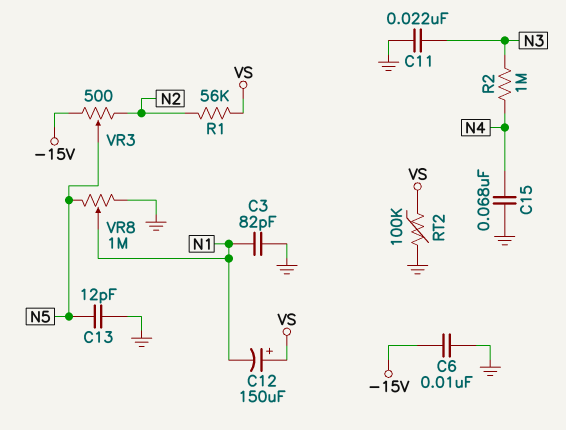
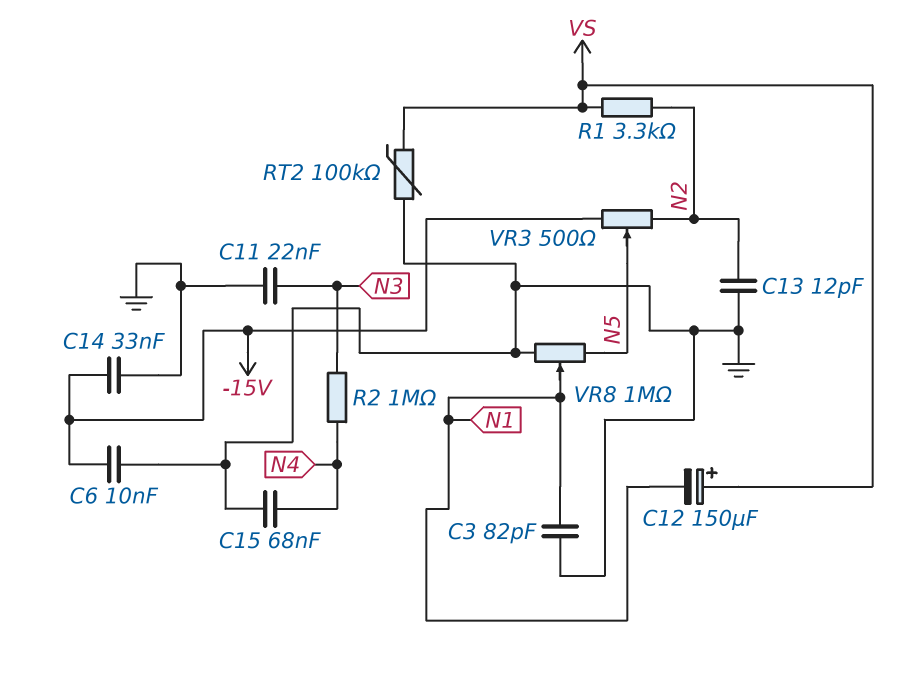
C13: 12pF (GND, N5) -> 12pF (GND, N2)
C14: none -> 33nF (-15V, GND)
R1: 56k (N2, VS) -> 3.3k (N2, VS)

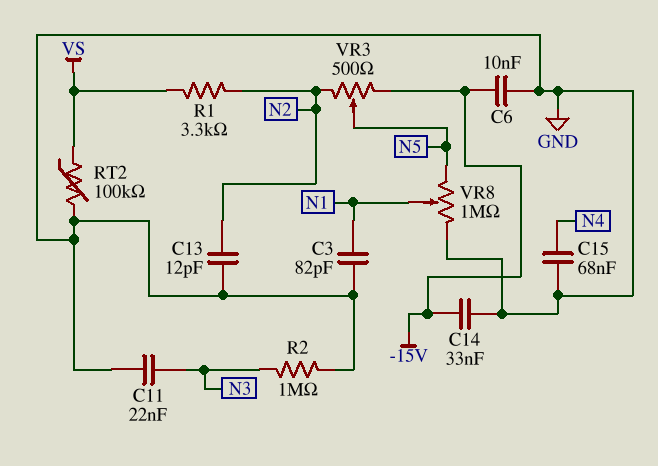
C12: 150uF (plus VS, minus N1) -> none
R2: 1M (N3, N4) -> 1M (GND, N3)

